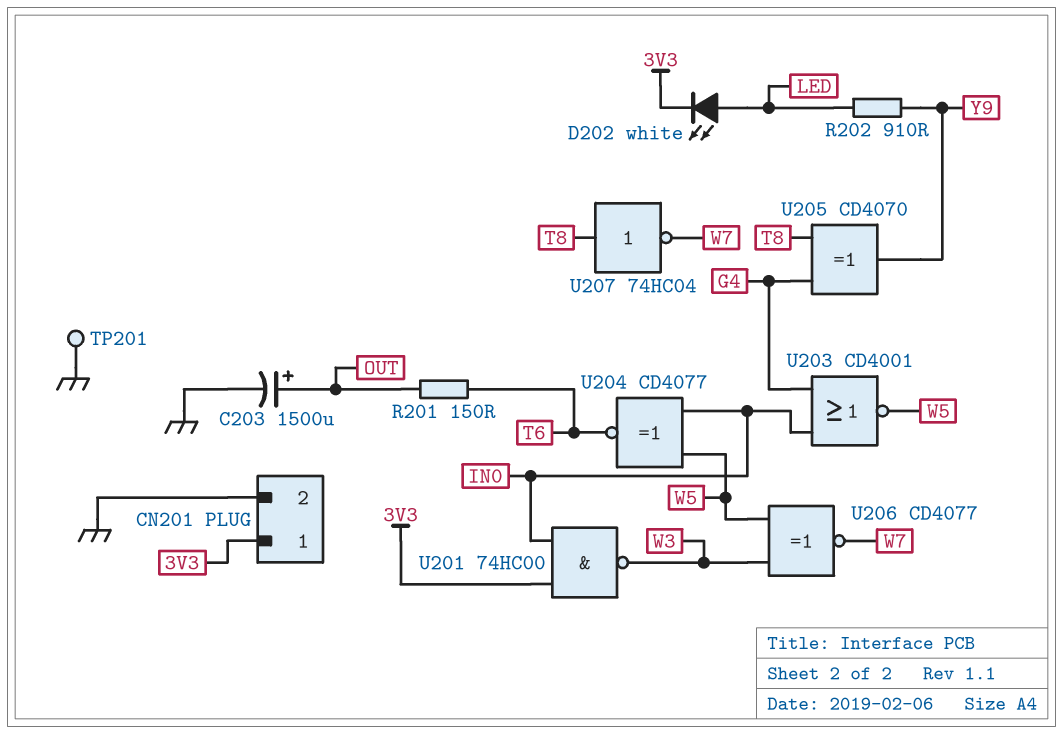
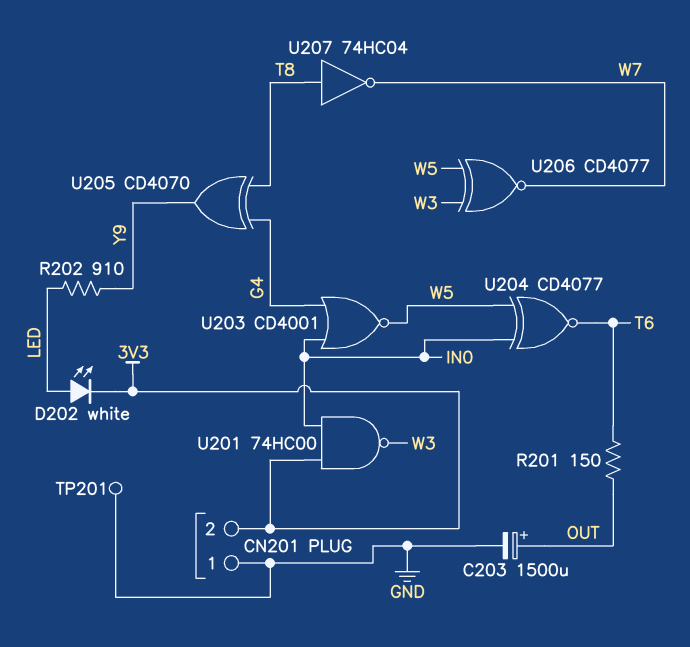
CN201 pin 1: 3V3 -> GND
CN201 pin 2: GND -> 3V3

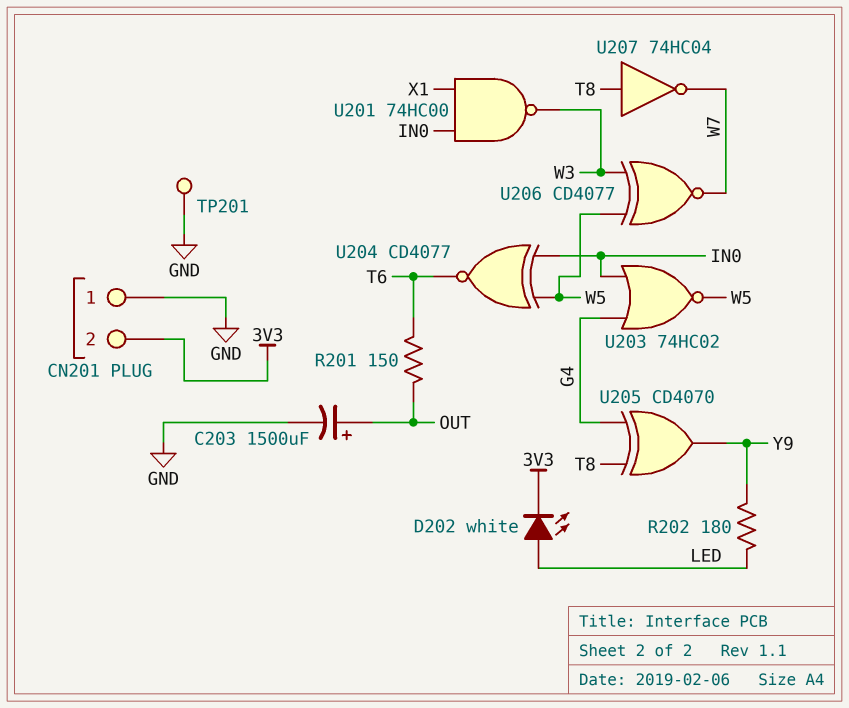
R202: 910 (LED, Y9) -> 180 (LED, Y9)
U201: NAND 74HC00 (in 3V3, in IN0, out W3) -> NAND 74HC00 (in IN0, in X1, out W3)
U203: NOR CD4001 (in G4, in IN0, out W5) -> NOR 74HC02 (in G4, in IN0, out W5)

